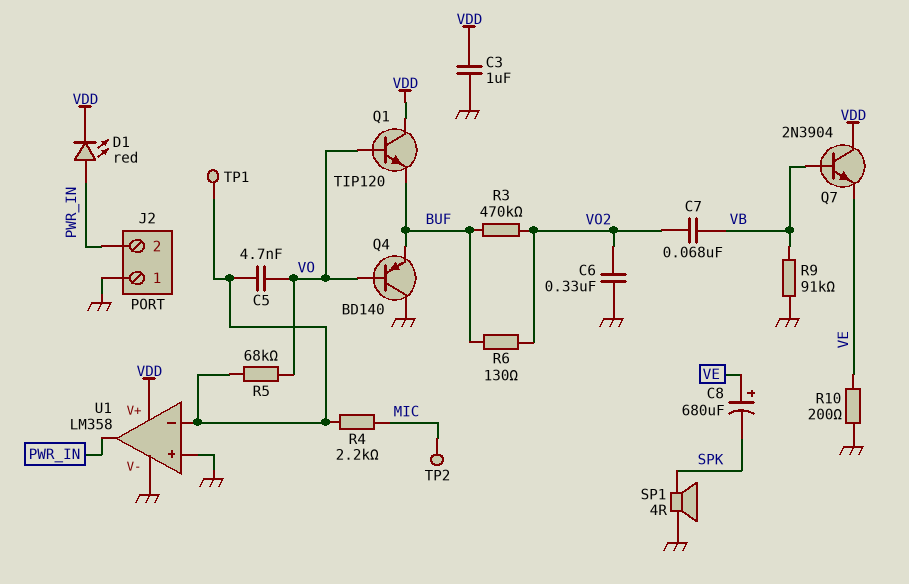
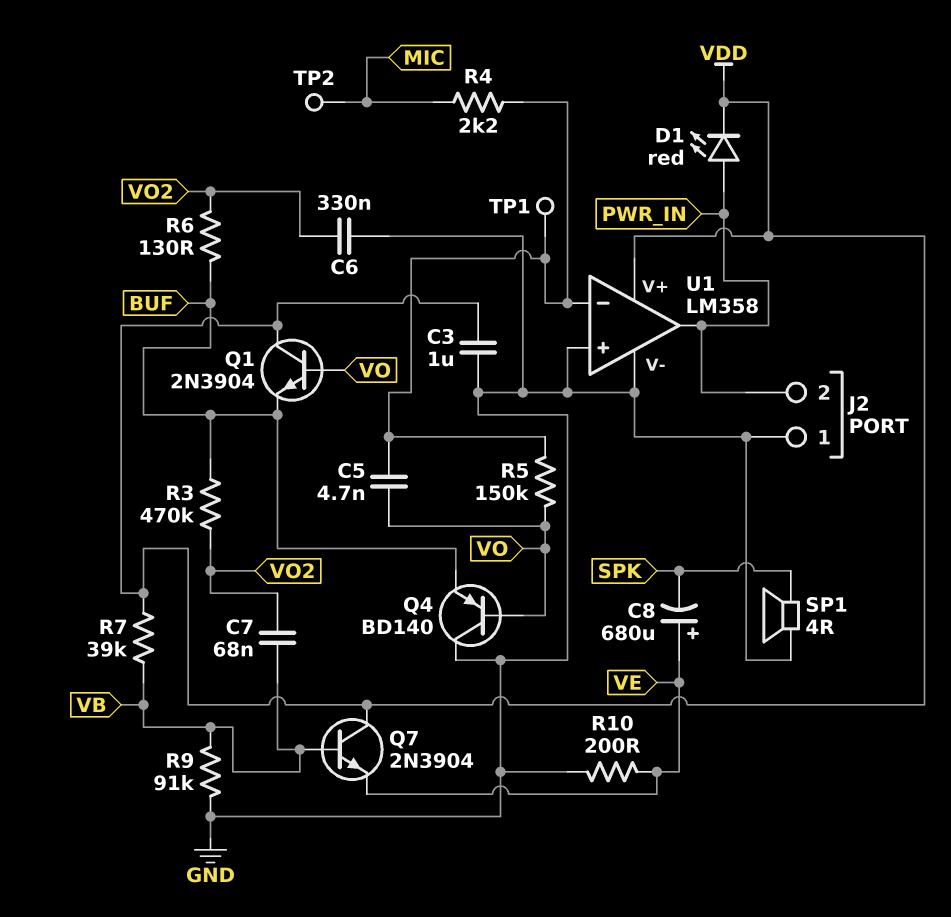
Q1: NPN TIP120 (B VO, C VDD, E BUF) -> NPN 2N3904 (B VO, C VDD, E BUF)
R5: 68k (U1/in-, VO) -> 150k (U1/in-, VO)
R7: none -> 39k (VB, VDD)

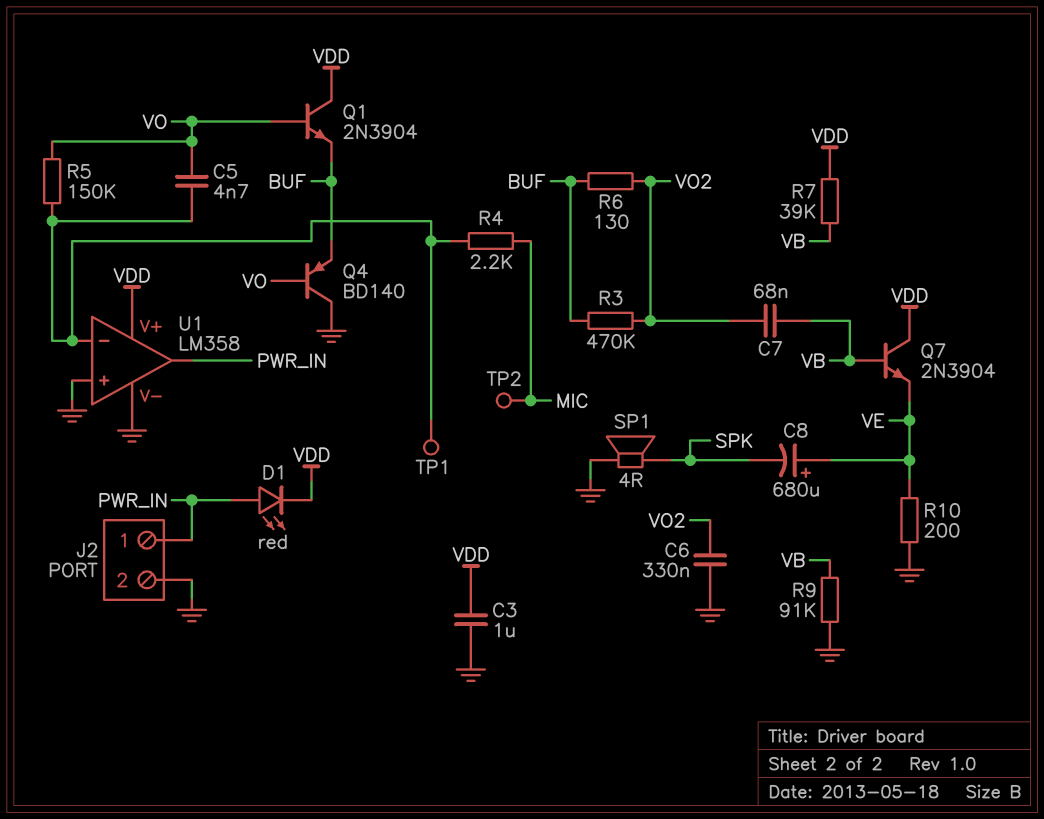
J2 pin 1: GND -> PWR_IN
J2 pin 2: PWR_IN -> GND

